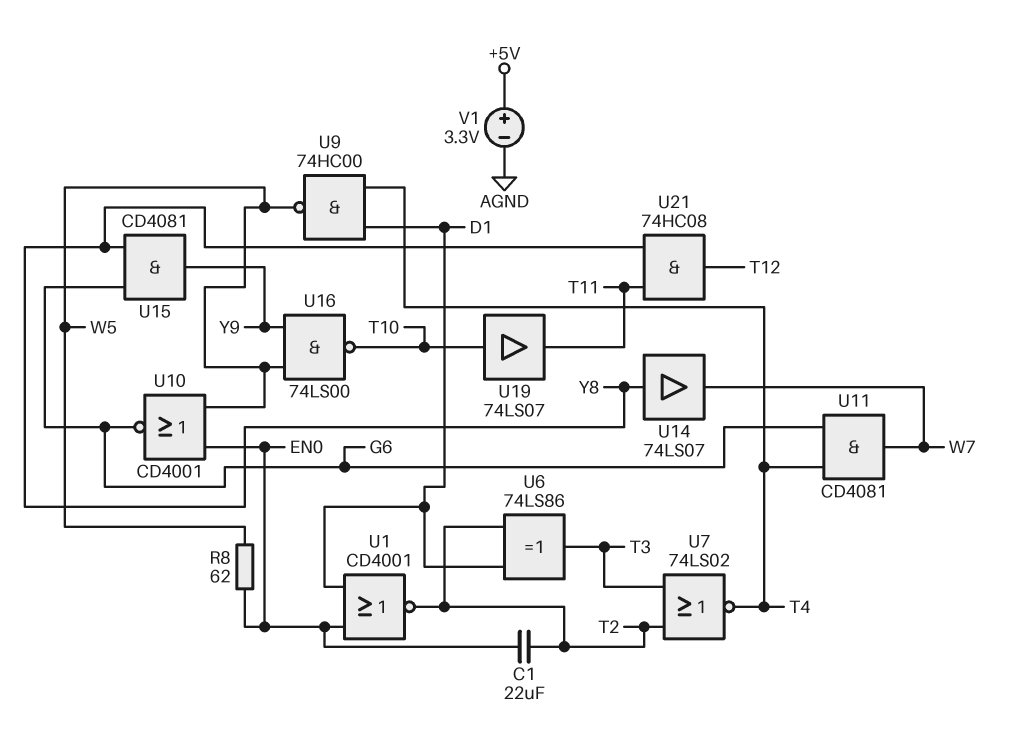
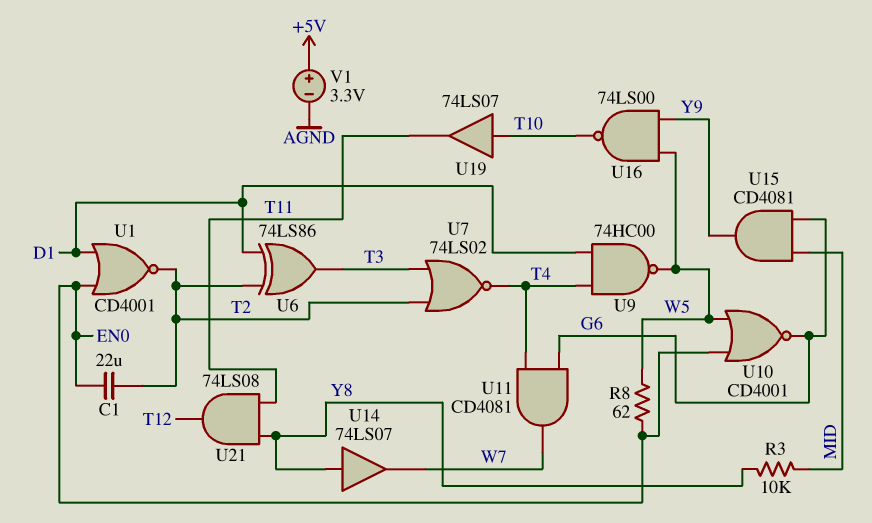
R3: none -> 10k (MID, Y8)
U15: AND CD4081 (in G6, in Y8, out Y9) -> AND CD4081 (in G6, in MID, out Y9)
U21: AND 74HC08 (in T11, in Y8, out T12) -> AND 74LS08 (in T11, in Y8, out T12)

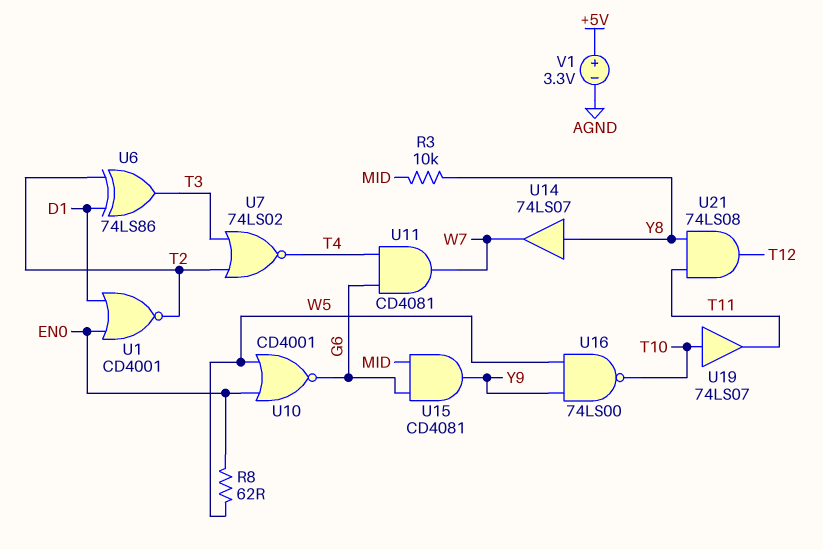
C1: 22uF (EN0, T2) -> none
U9: NAND 74HC00 (in D1, in T4, out W5) -> none

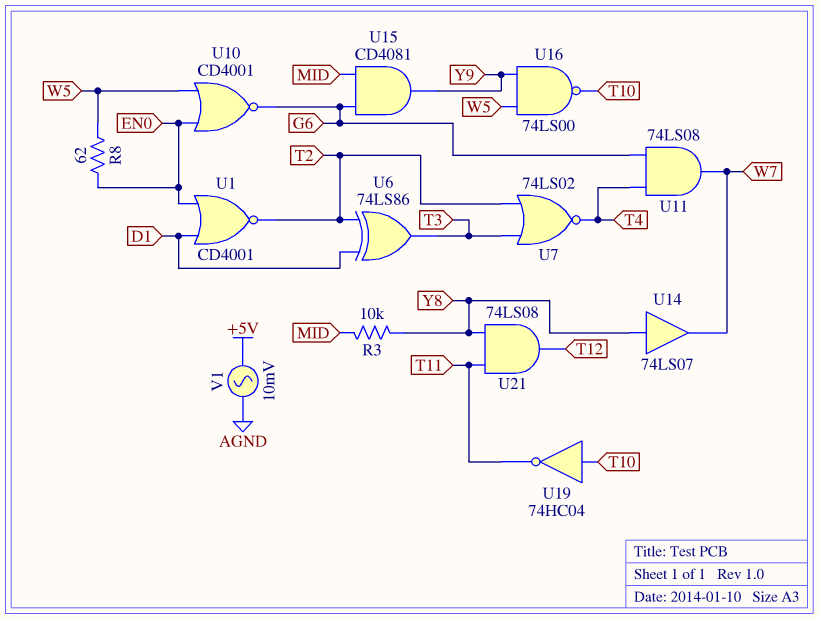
U11: AND CD4081 (in G6, in T4, out W7) -> AND 74LS08 (in G6, in T4, out W7)
U19: buffer 74LS07 (in T10, out T11) -> NOT 74HC04 (in T10, out T11)
V1: 3.3V (plus +5V, minus AGND) -> AC 10mV (+5V, AGND)

